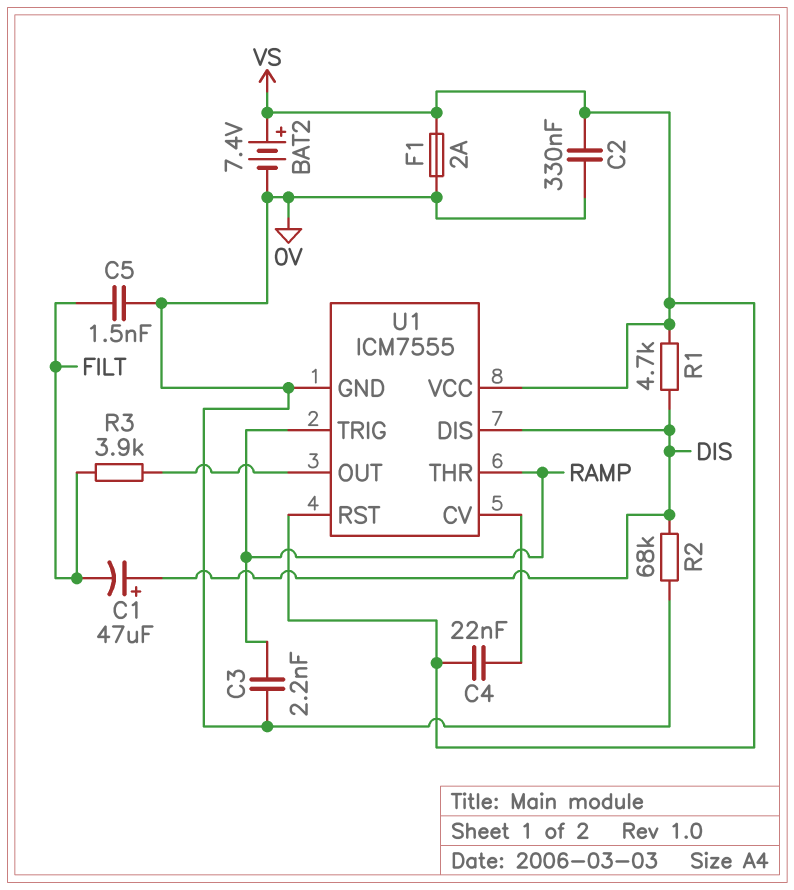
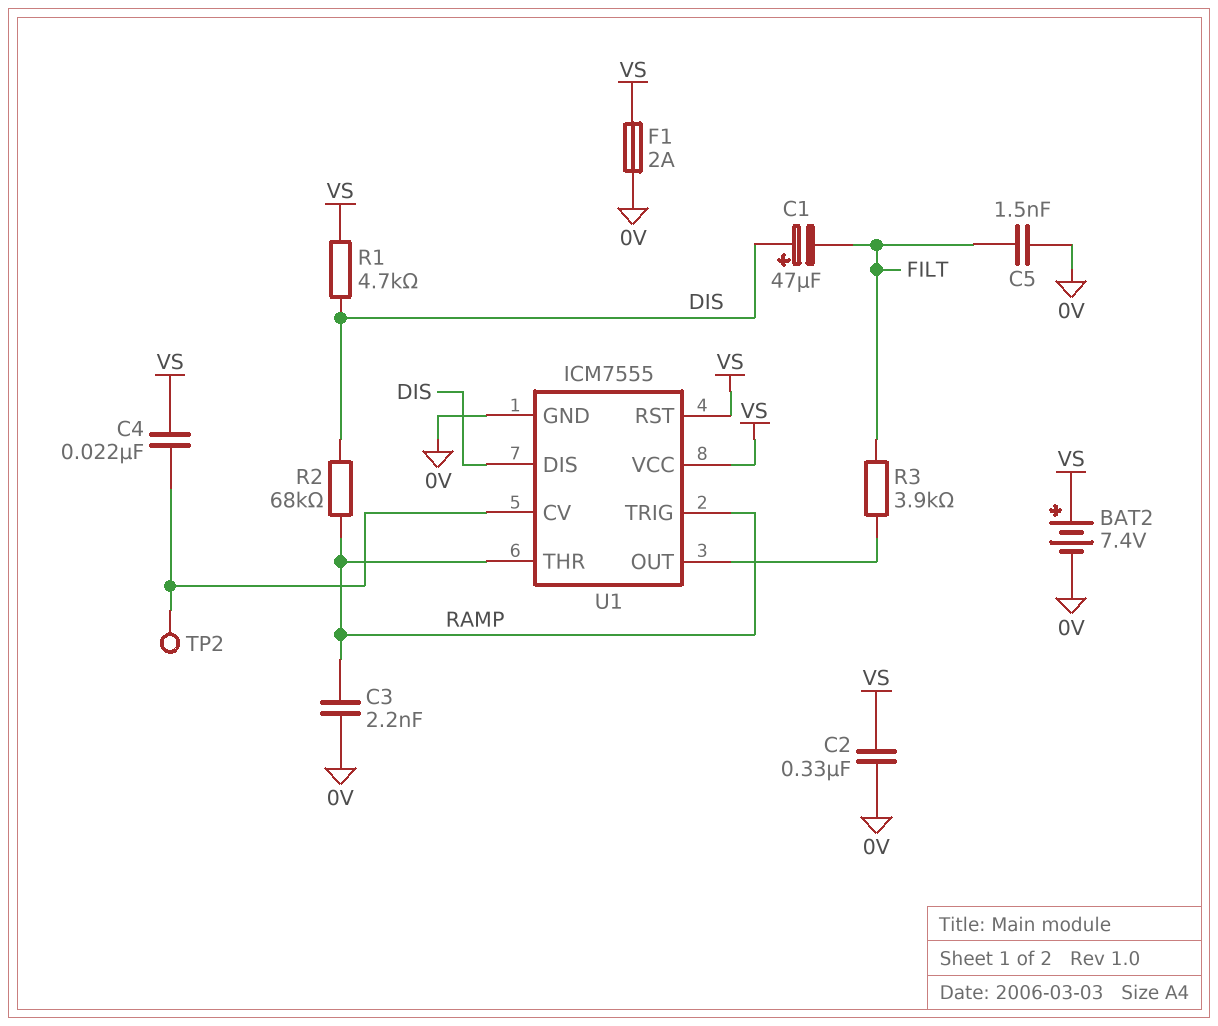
R2: 68k (0V, DIS) -> 68k (DIS, RAMP)
TP2: none -> test point (U1/CV)

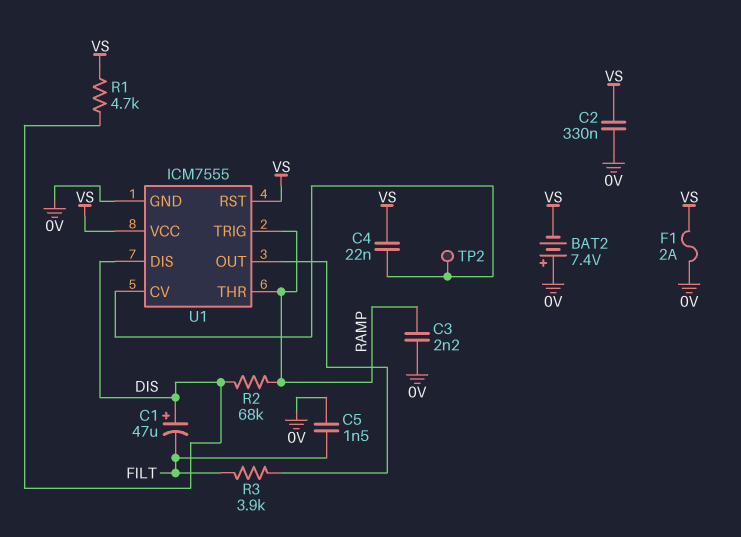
BAT2: 7.4V (plus VS, minus 0V) -> 7.4V (plus 0V, minus VS)

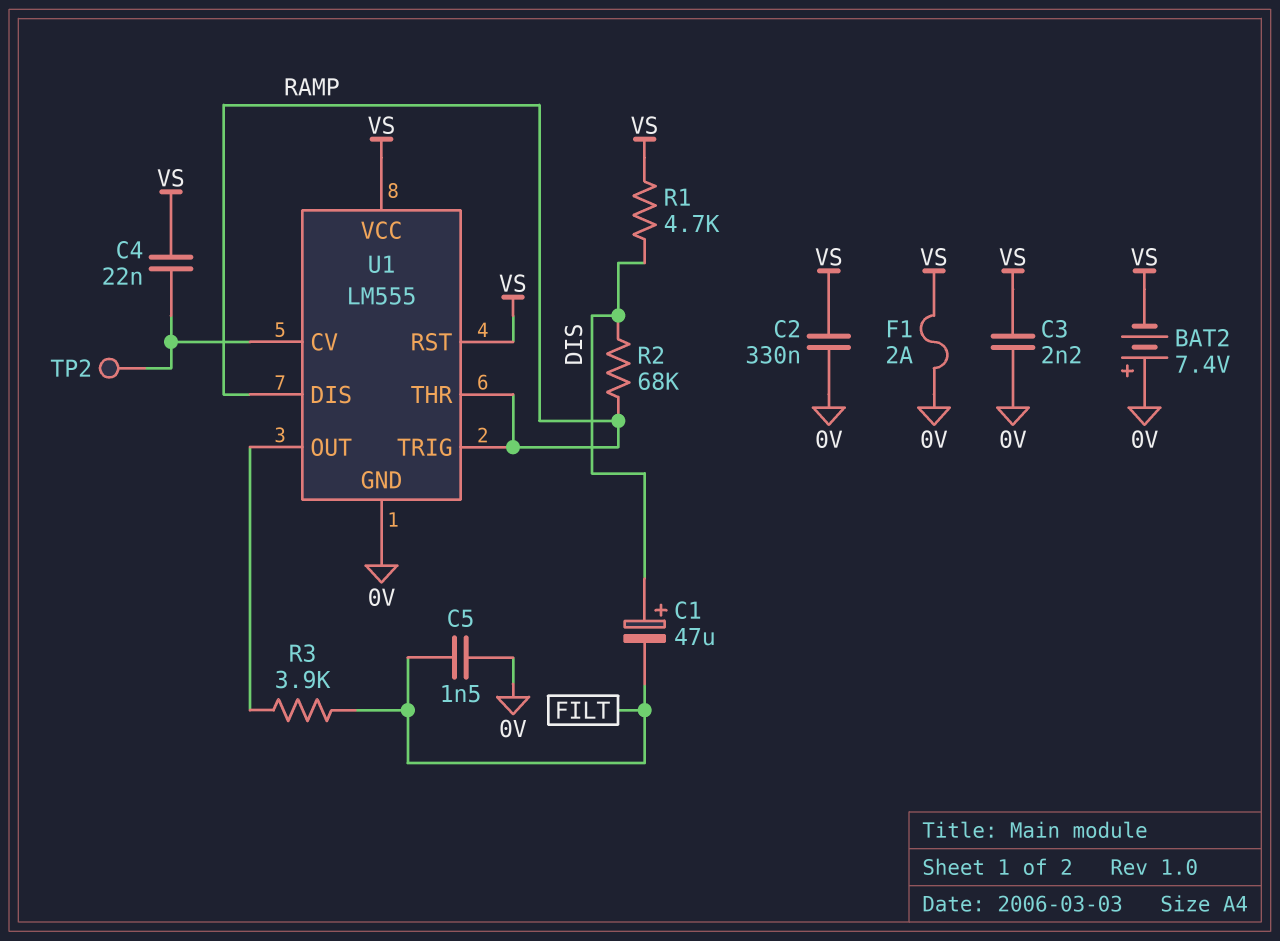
C3: 2.2nF (0V, RAMP) -> 2.2nF (0V, VS)
U1: ICM7555 -> LM555
U1 pin DIS: DIS -> RAMP

